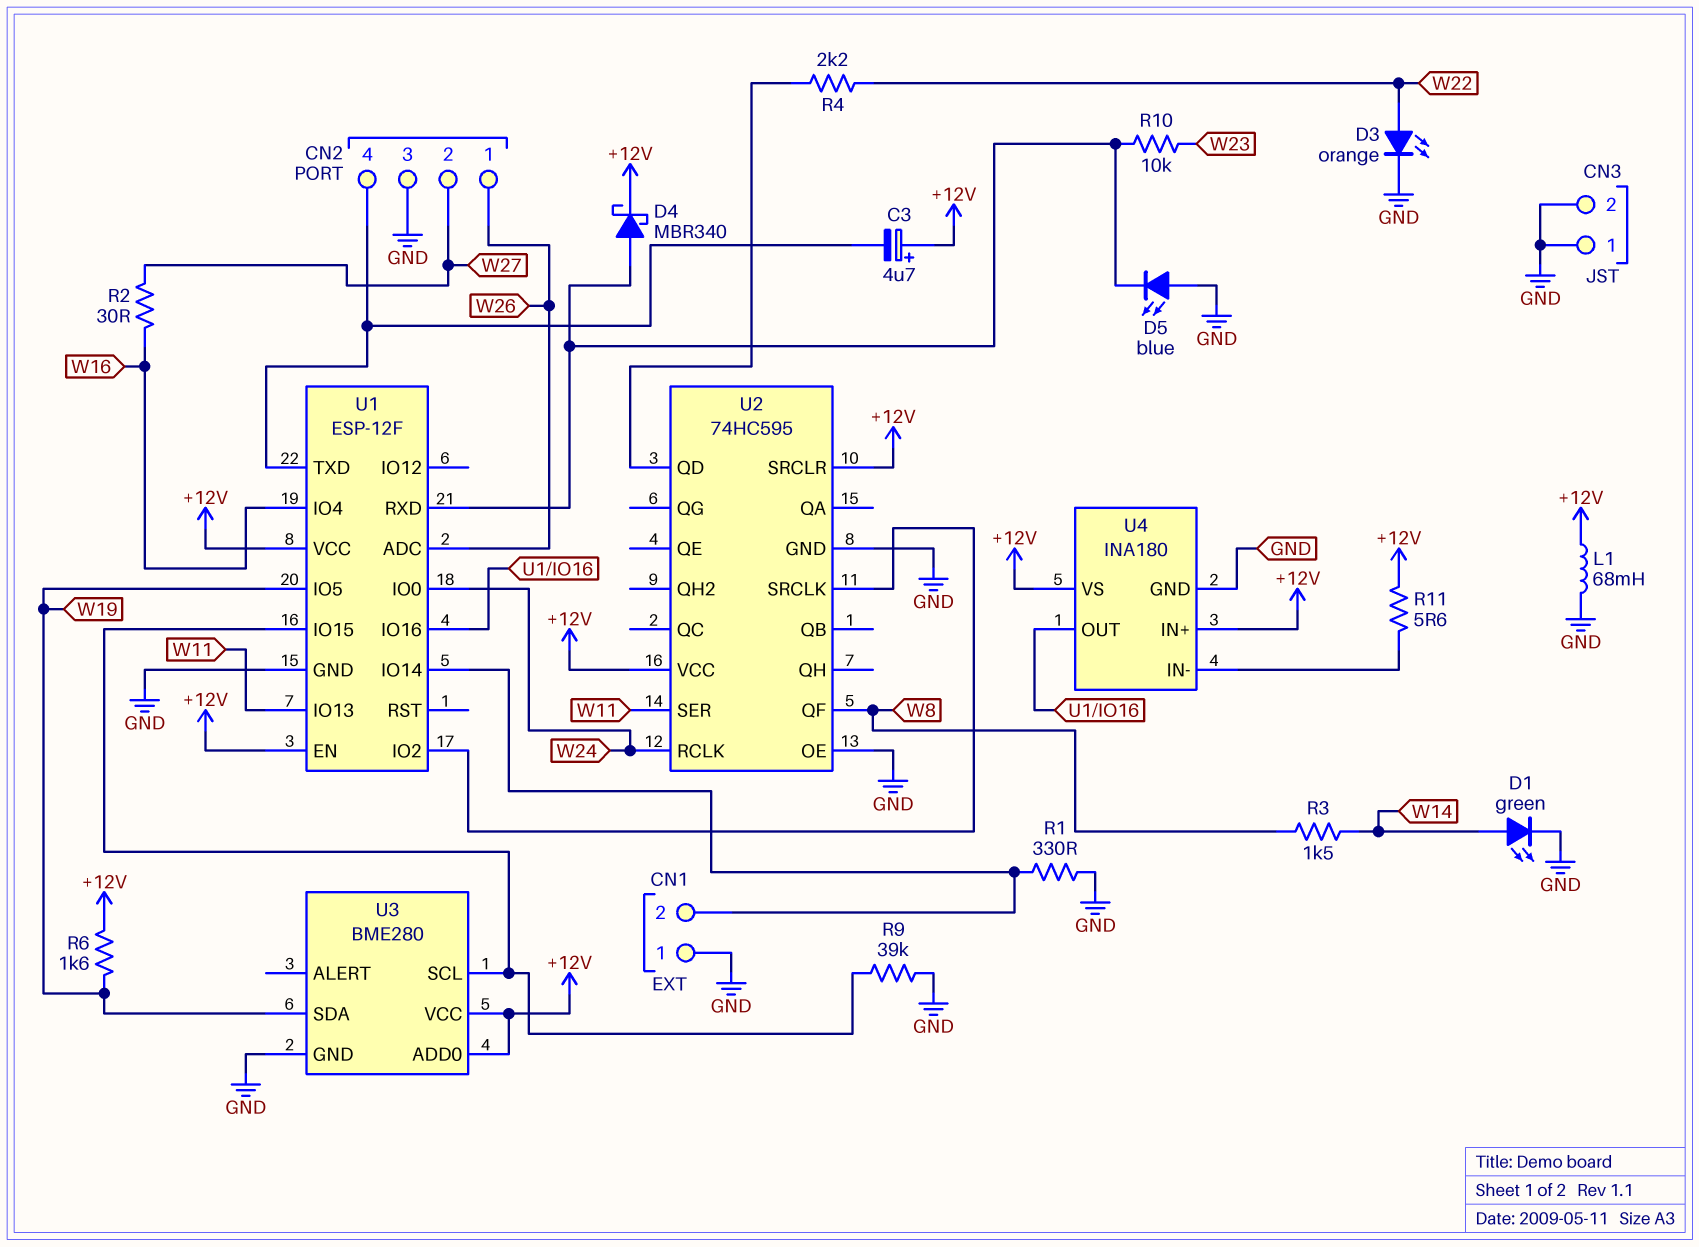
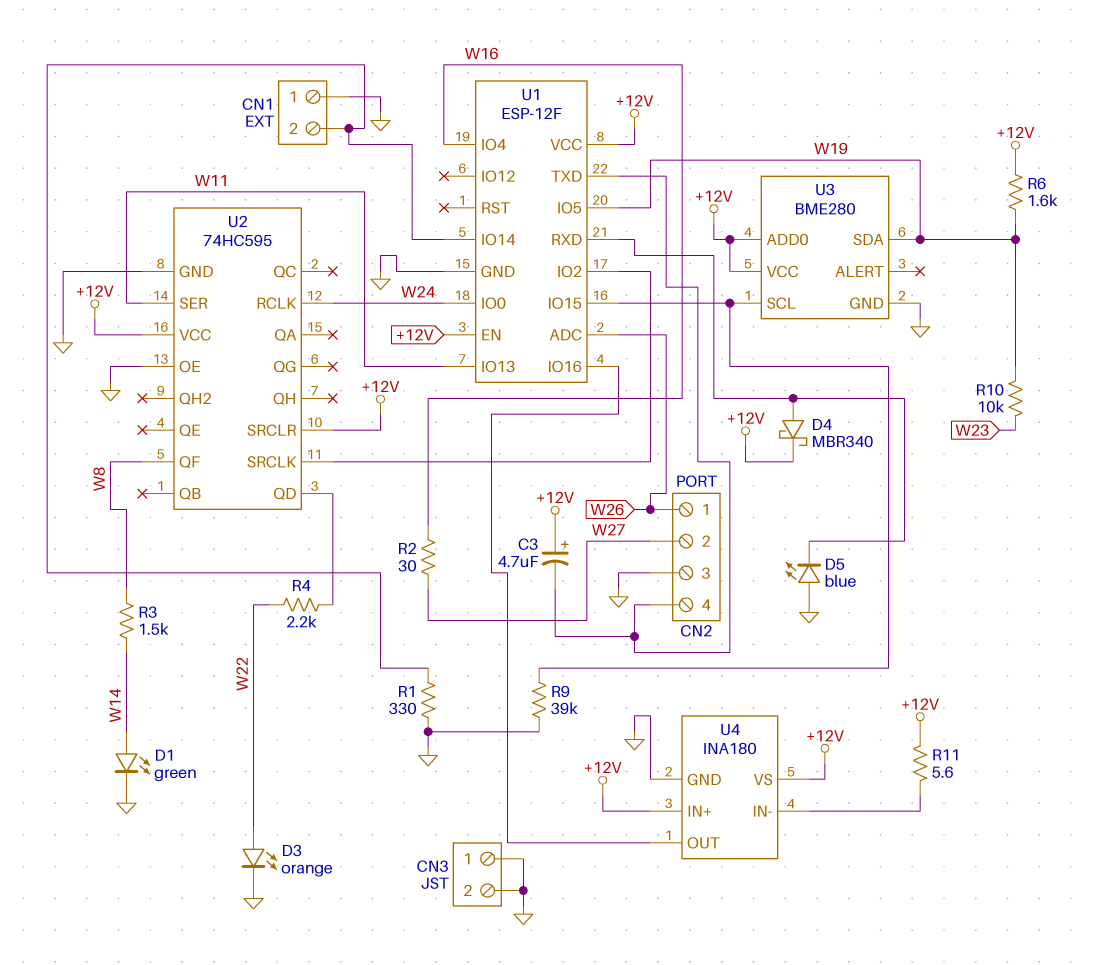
L1: 68mH (+12V, GND) -> none
R10: 10k (U1/RXD, W23) -> 10k (W19, W23)

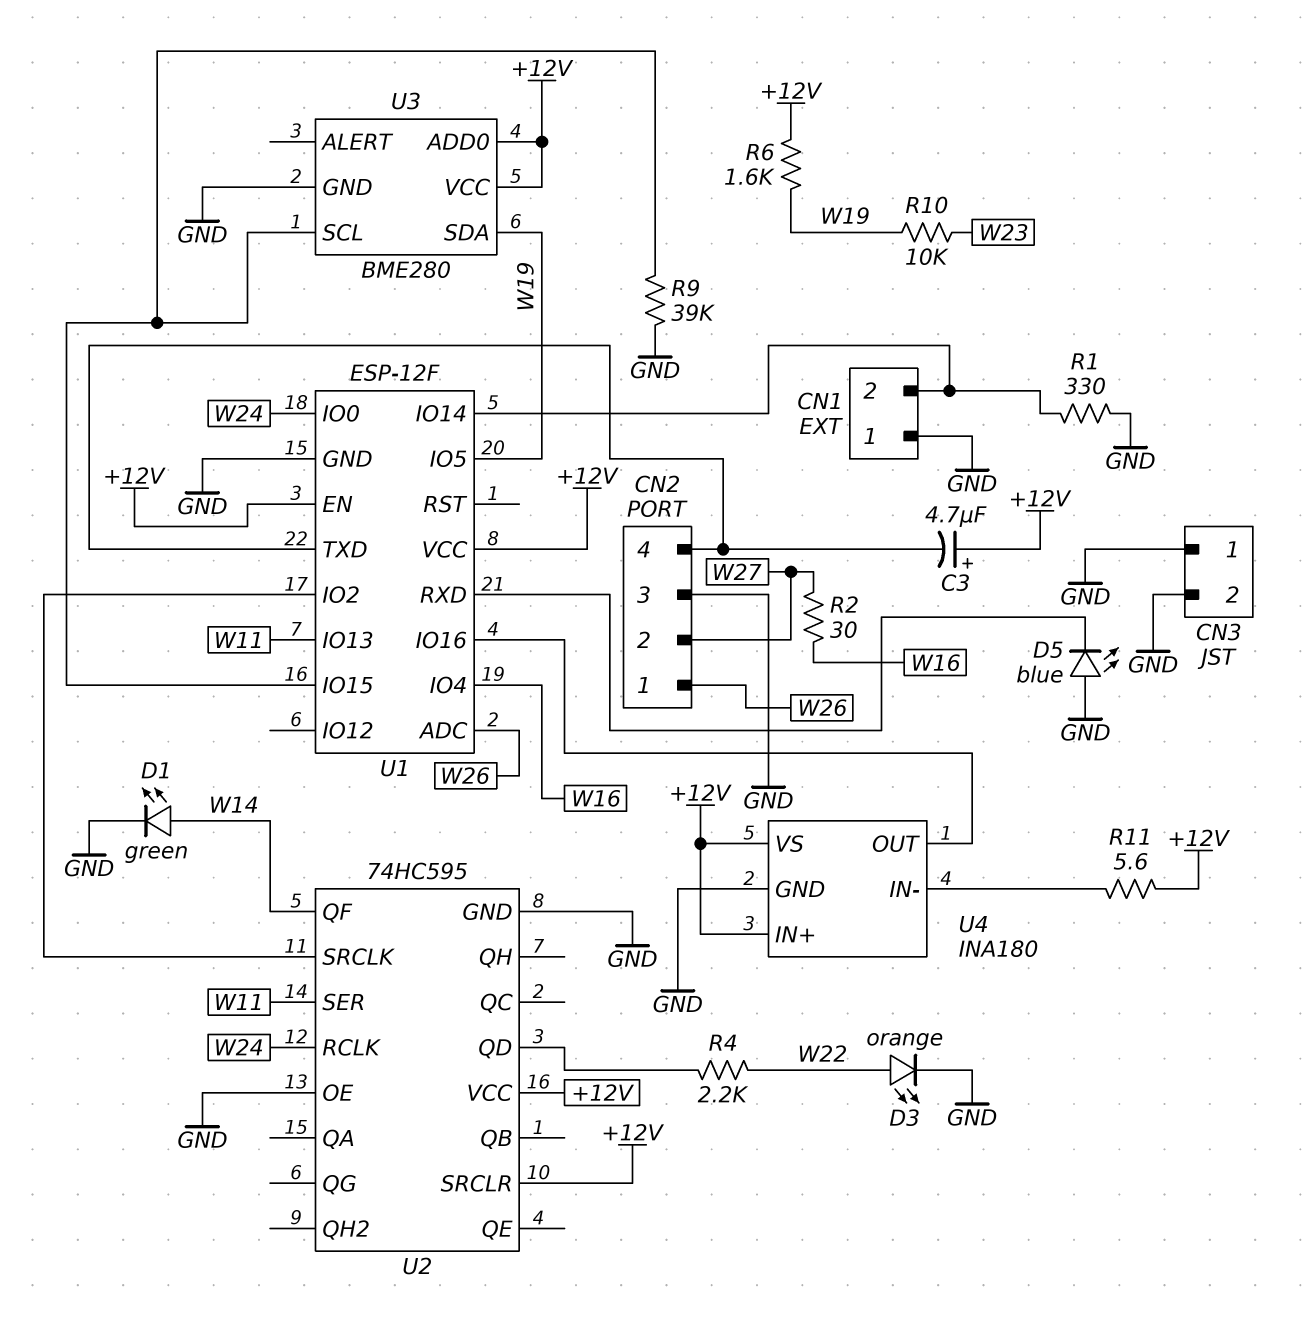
D4: schottky MBR340 (A U1/RXD, K +12V) -> none
R3: 1.5k (W8, W14) -> none
U2 pin QF: W8 -> W14

